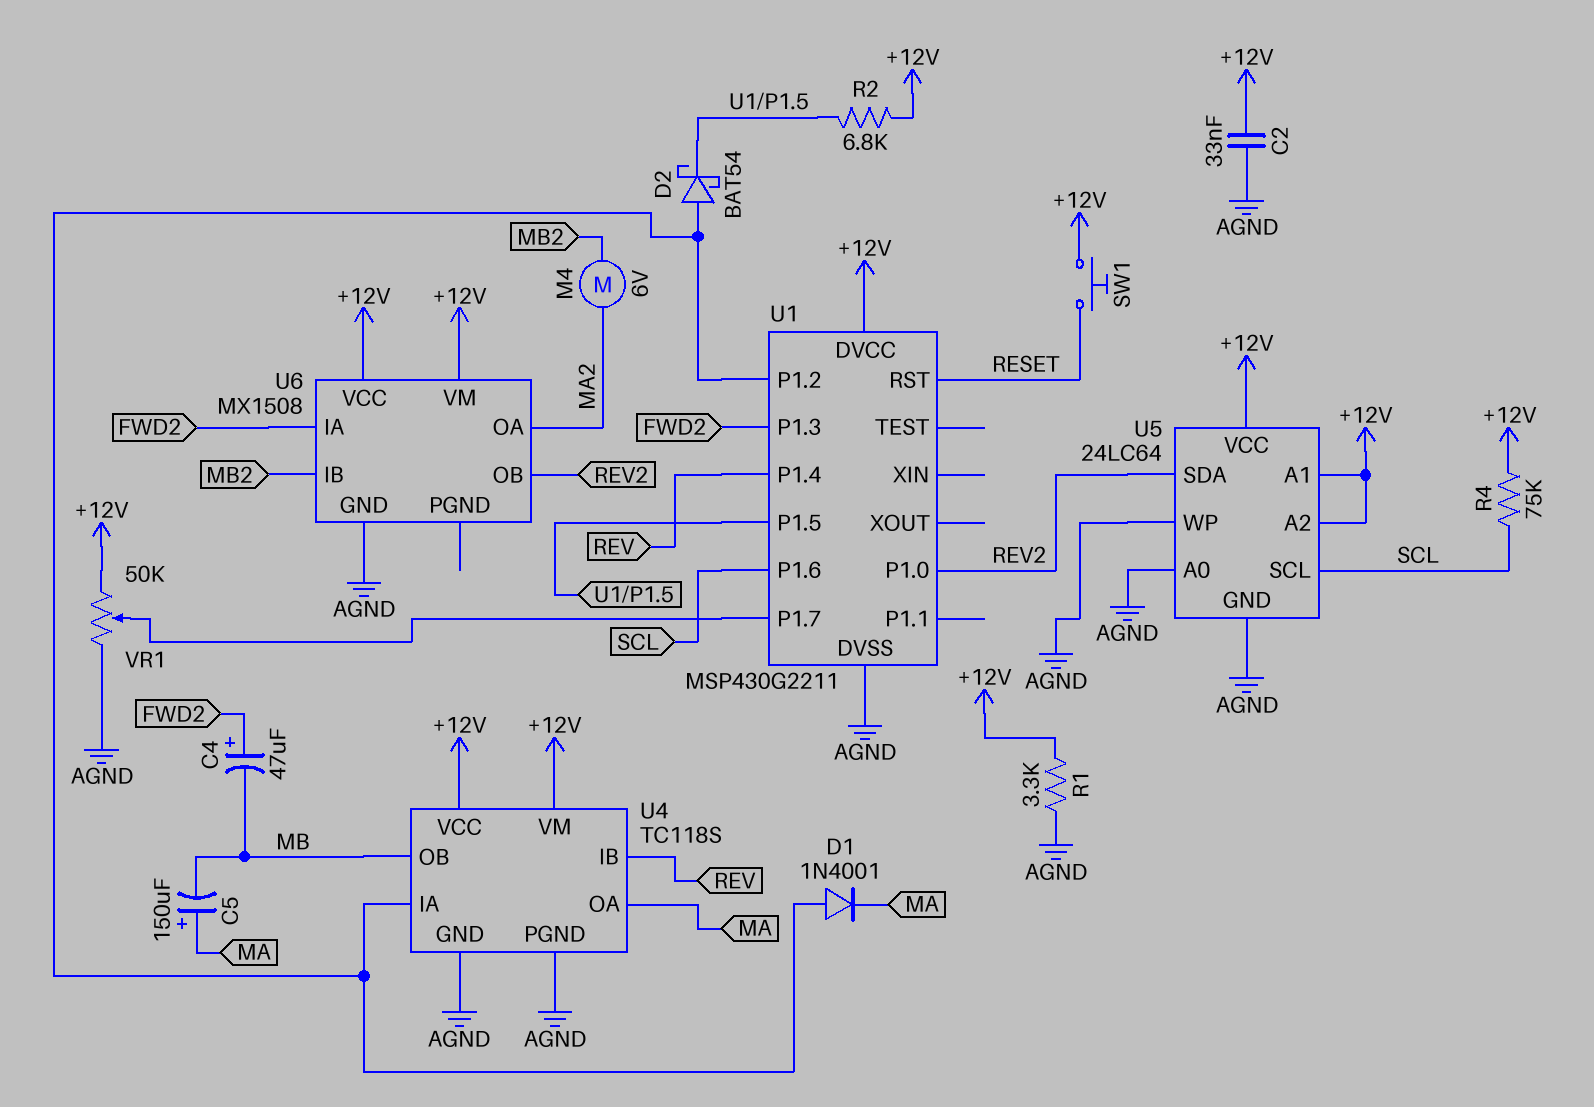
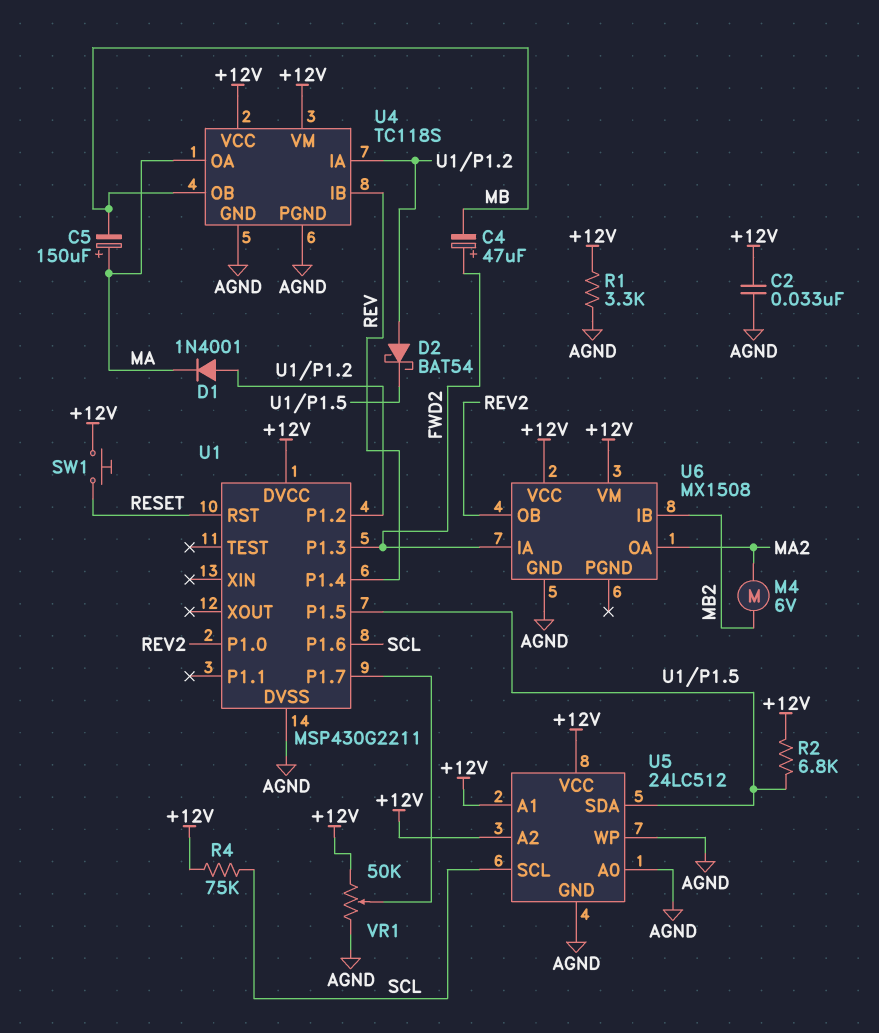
U5: 24LC64 -> 24LC512
U5 pin SDA: REV2 -> U1/P1.5

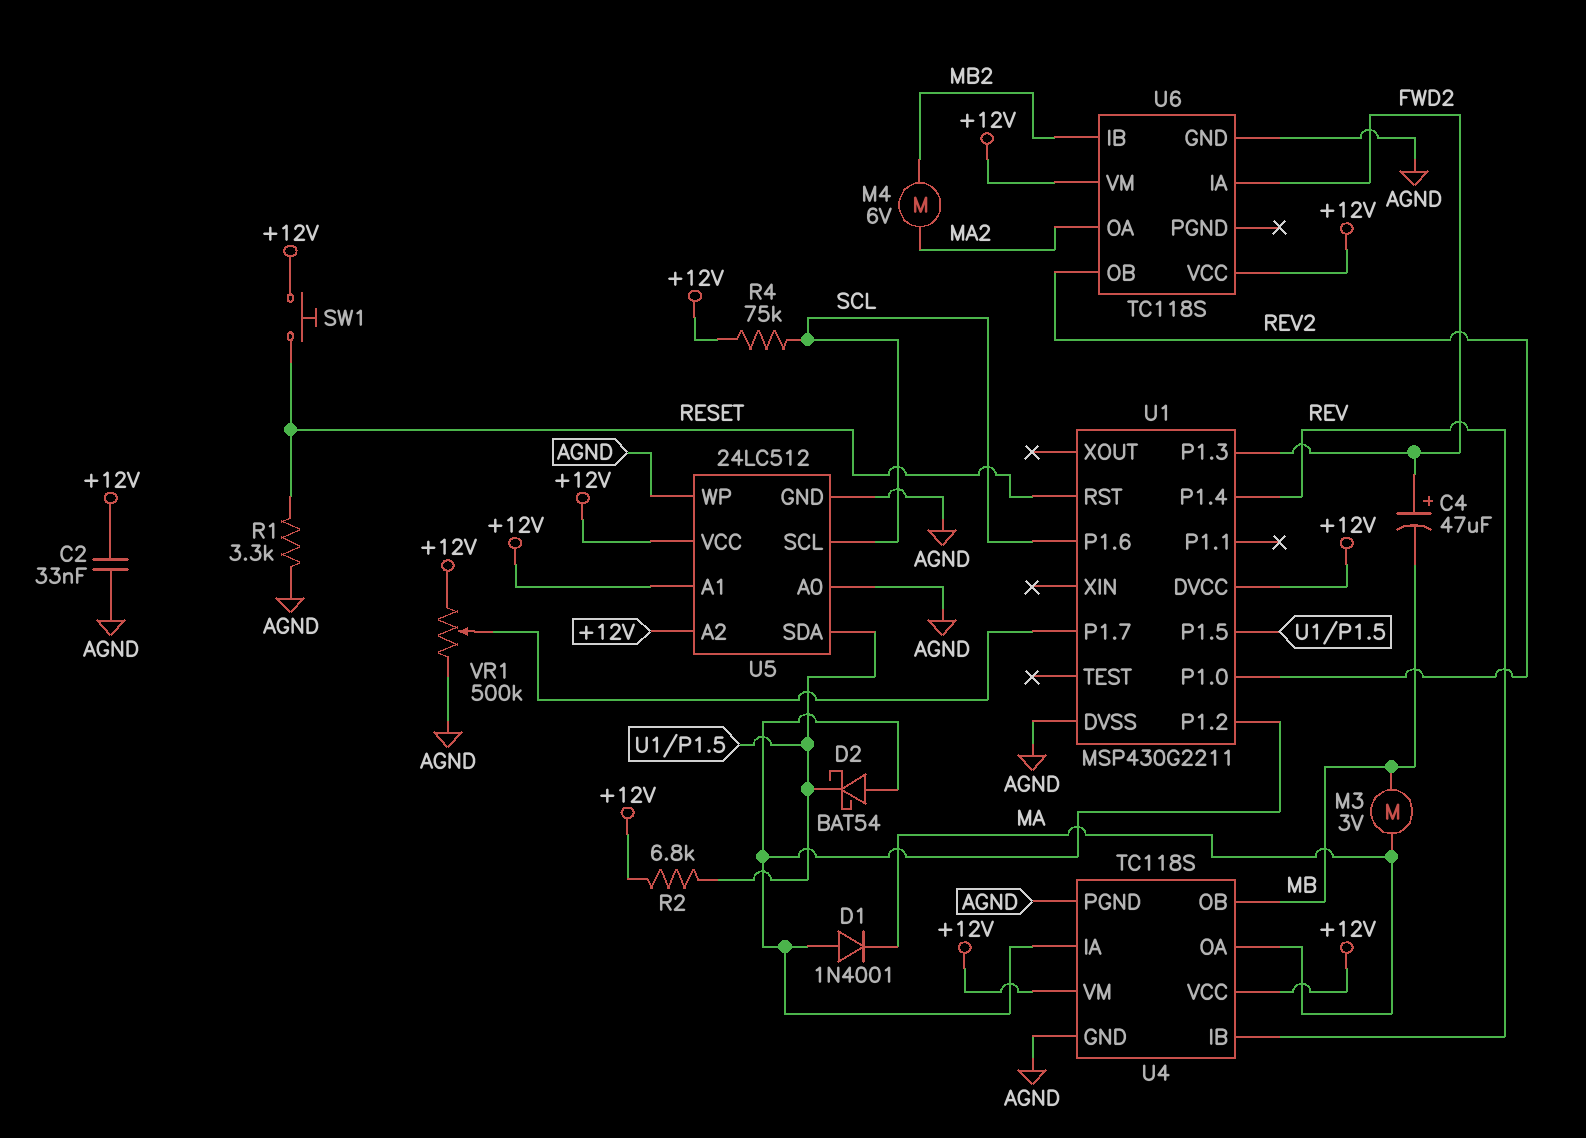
C5: 150uF (plus MA, minus MB) -> none
M3: none -> motor 3V (MA, MB)
R1: 3.3k (+12V, AGND) -> 3.3k (AGND, RESET)
U6: MX1508 -> TC118S
VR1: 50k (+12V, AGND, wiper U1/P1.7) -> 500k (+12V, AGND, wiper U1/P1.7)

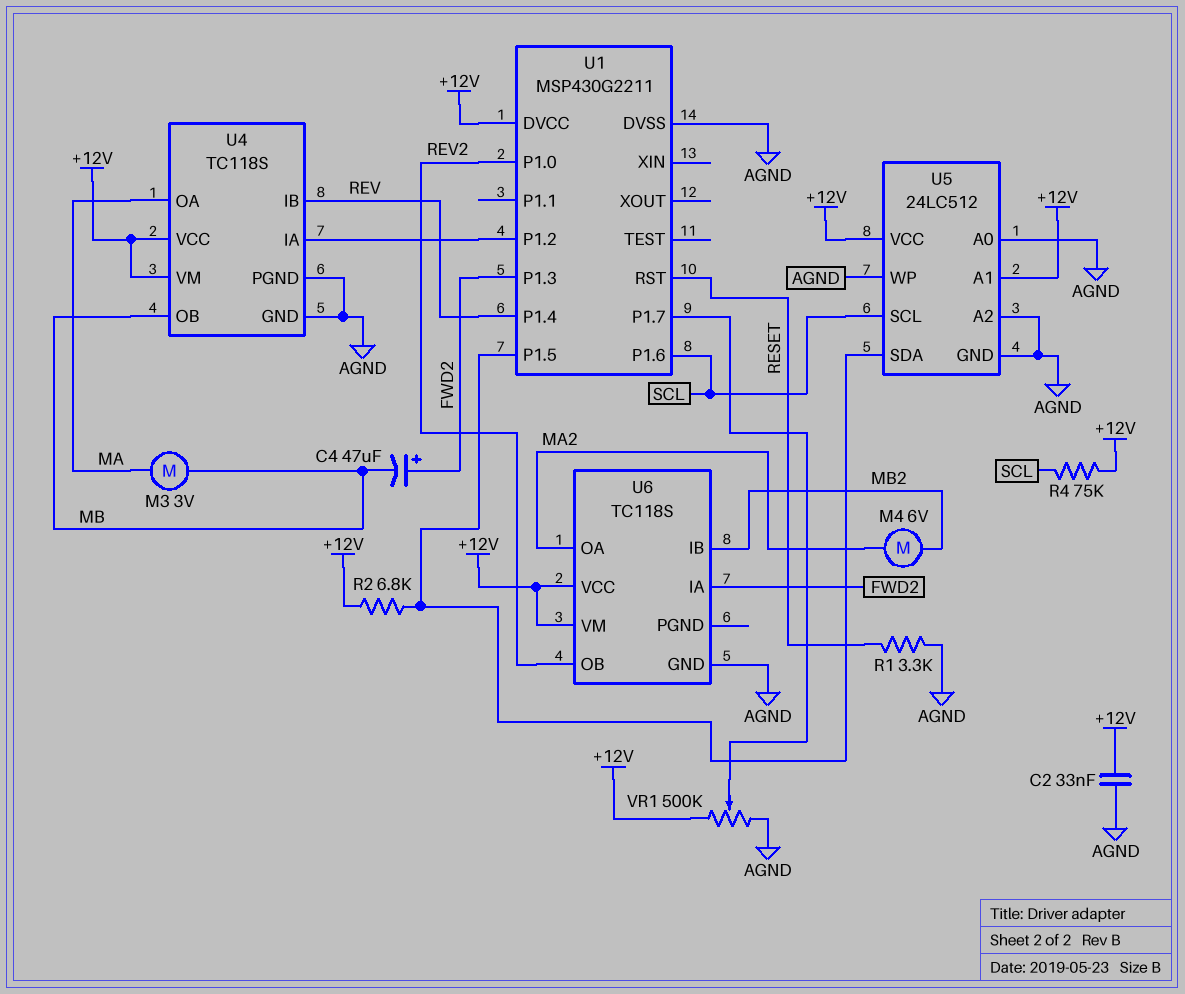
D1: diode 1N4001 (A U1/P1.2, K MA) -> none
D2: schottky BAT54 (A U1/P1.2, K U1/P1.5) -> none
SW1: button (+12V, RESET) -> none
U5 pin A2: +12V -> AGND

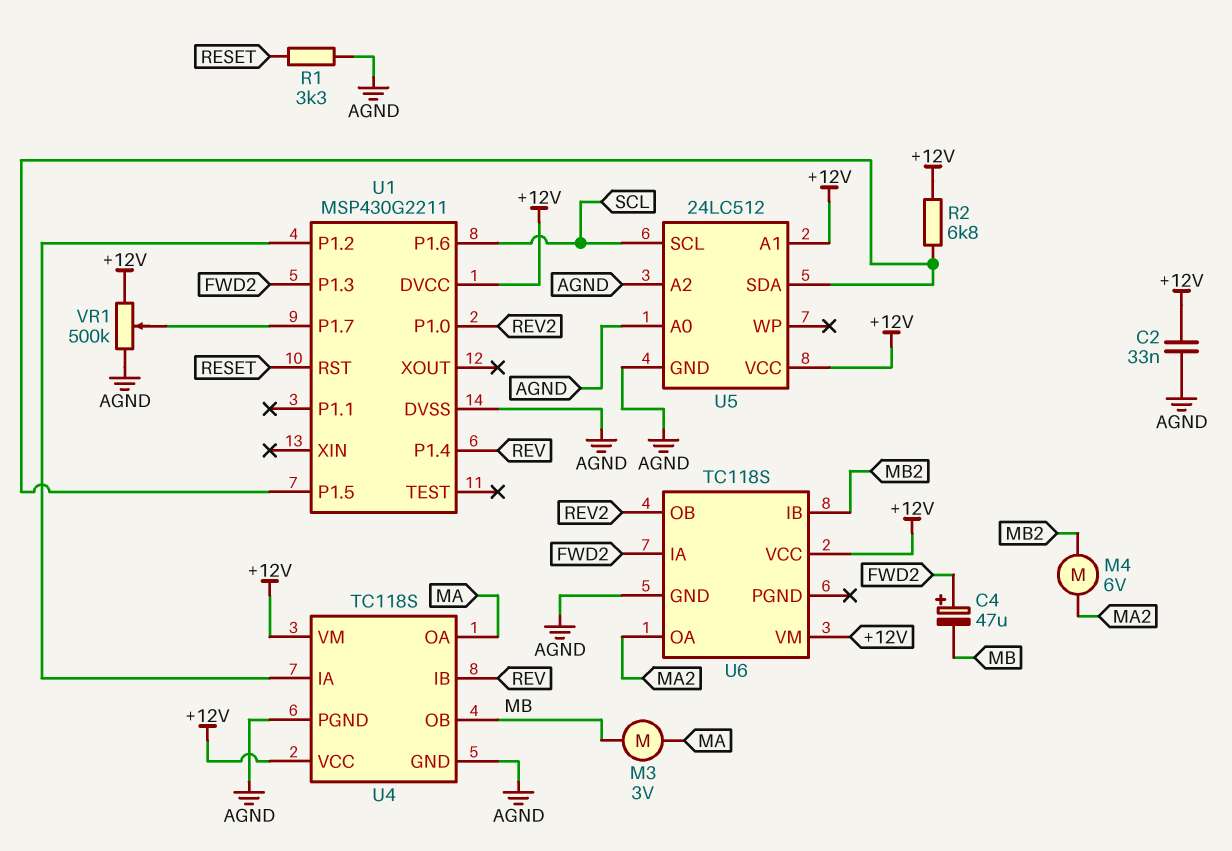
R4: 75k (+12V, SCL) -> none
U5 pin WP: AGND -> none

